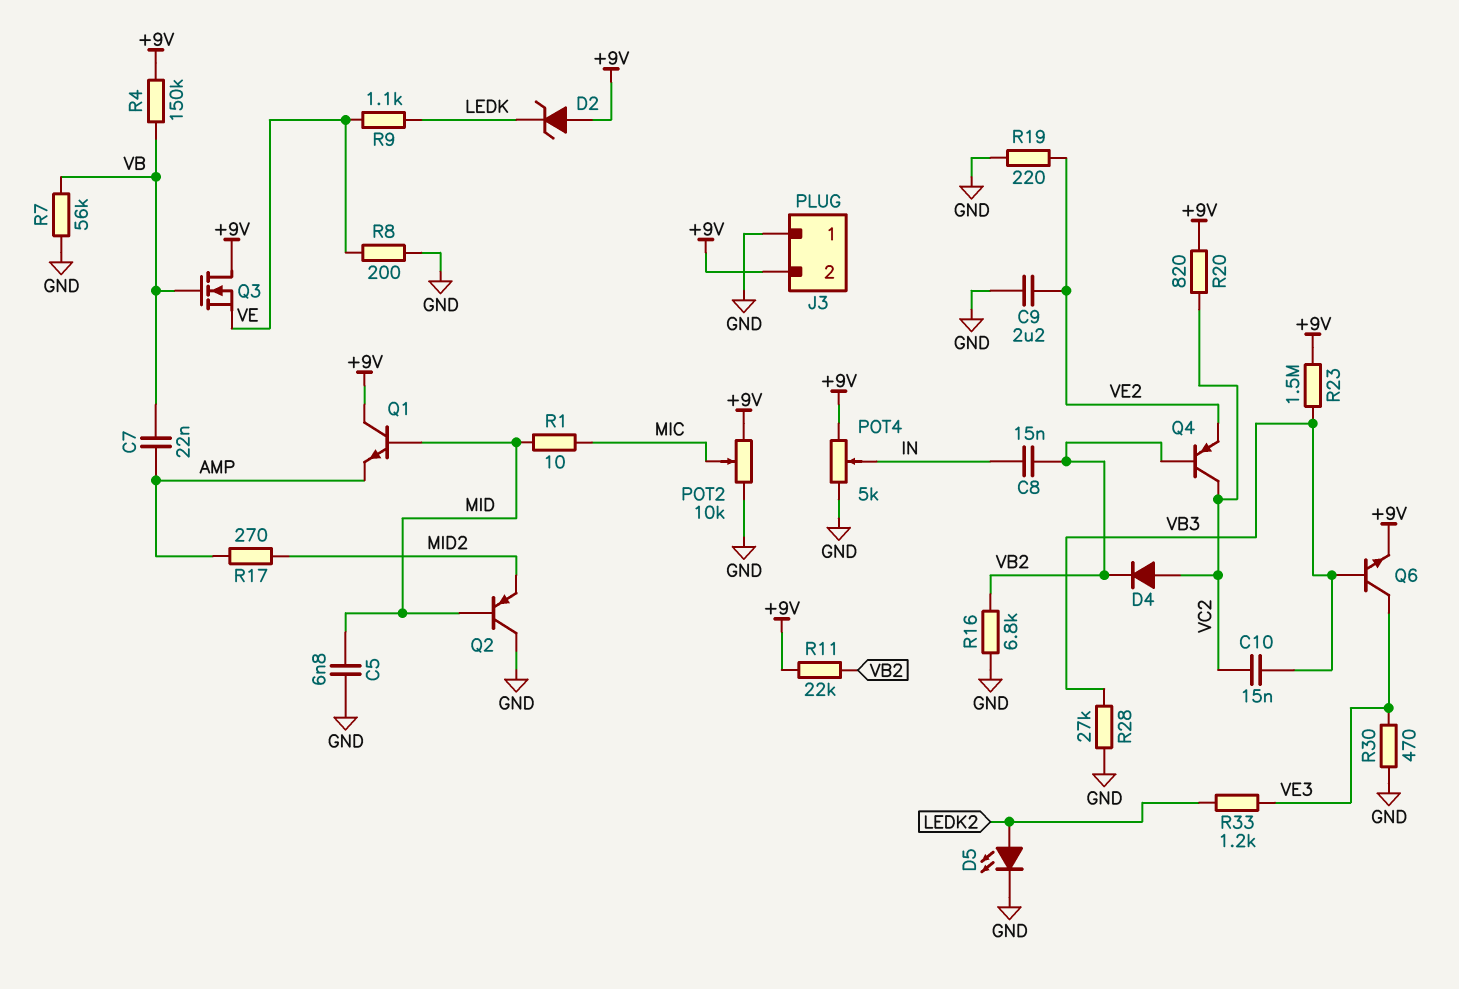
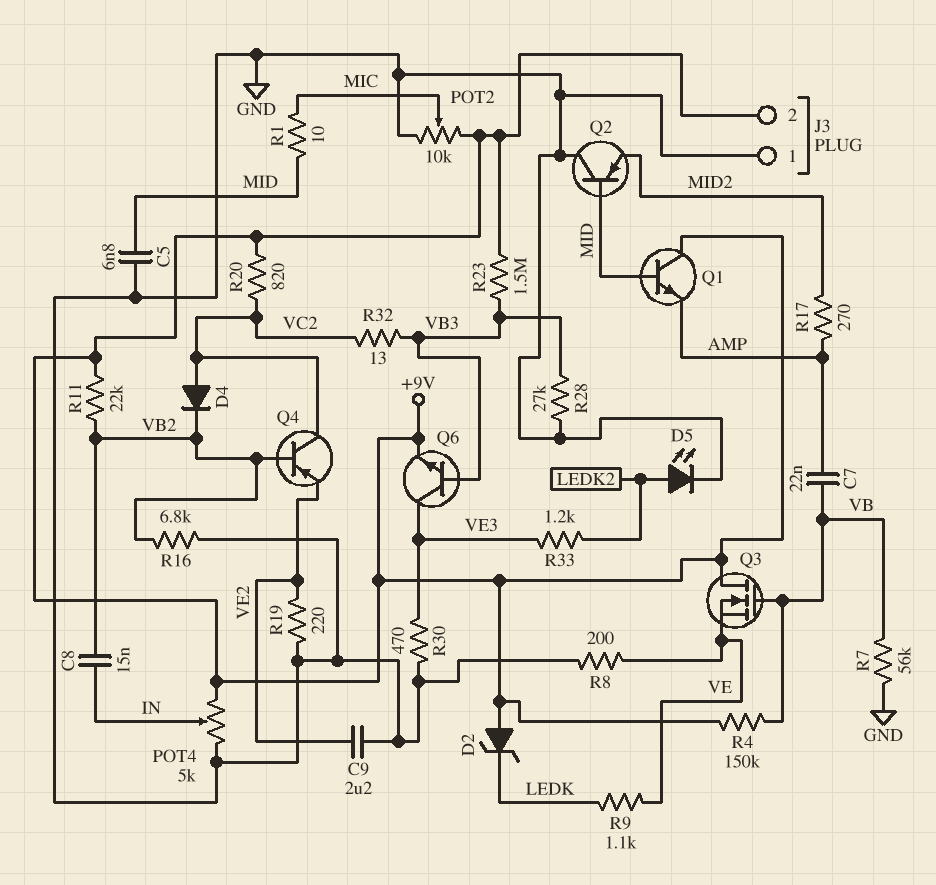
C10: 15nF (VB3, VC2) -> none
R32: none -> 13 (VB3, VC2)

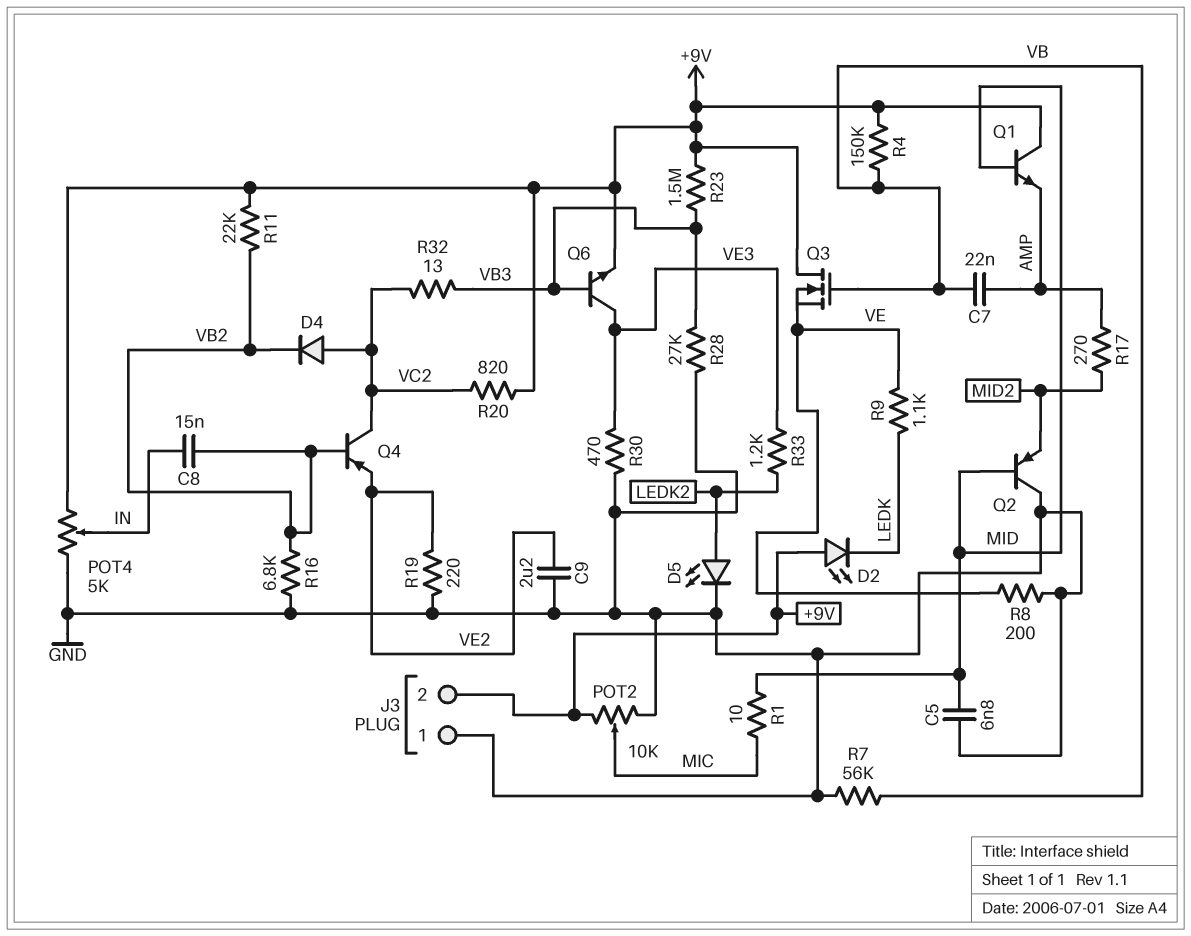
D2: zener (A +9V, K LEDK) -> LED (A +9V, K LEDK)

